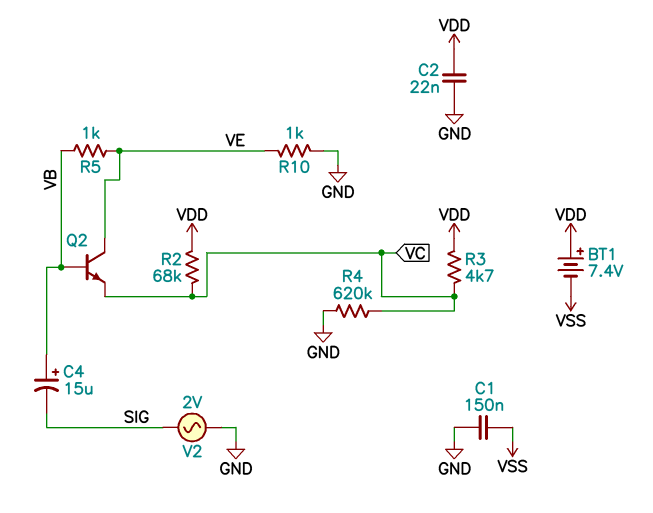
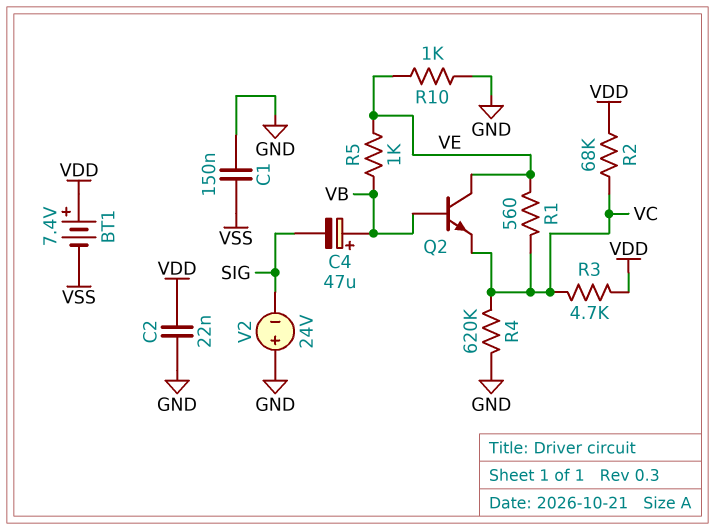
C4: 15uF (plus VB, minus SIG) -> 47uF (plus VB, minus SIG)
R1: none -> 560 (VC, VE)
V2: AC 2V (GND, SIG) -> 24V (plus GND, minus SIG)

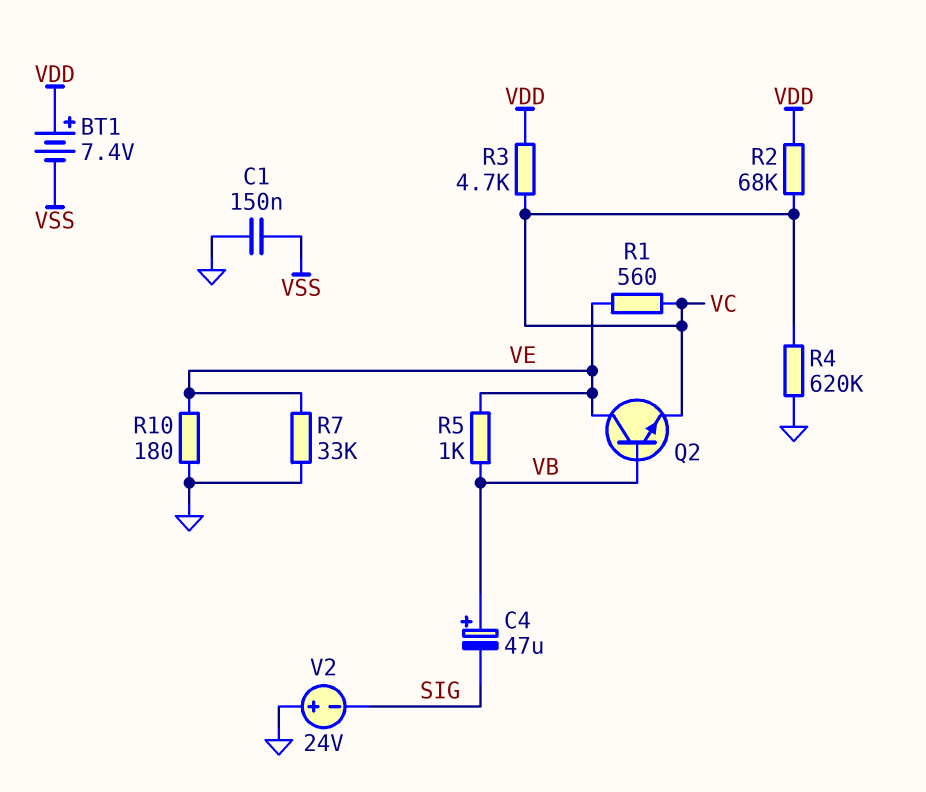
C2: 22nF (GND, VDD) -> none
R7: none -> 33k (GND, VE)
R10: 1k (GND, VE) -> 180 (GND, VE)

